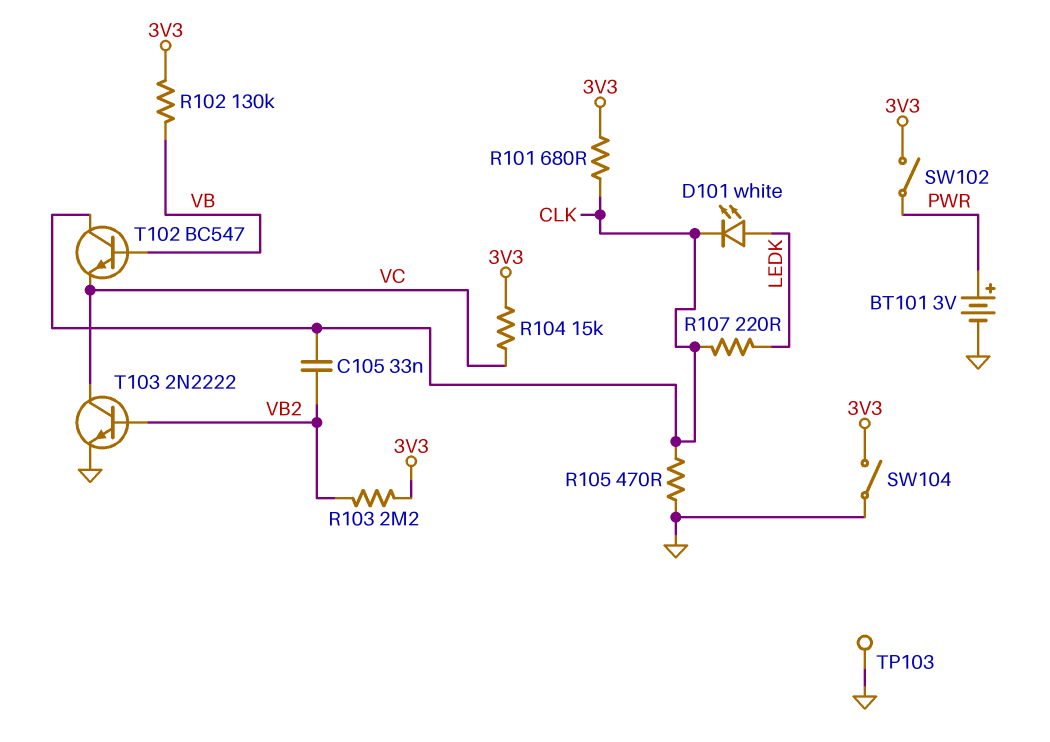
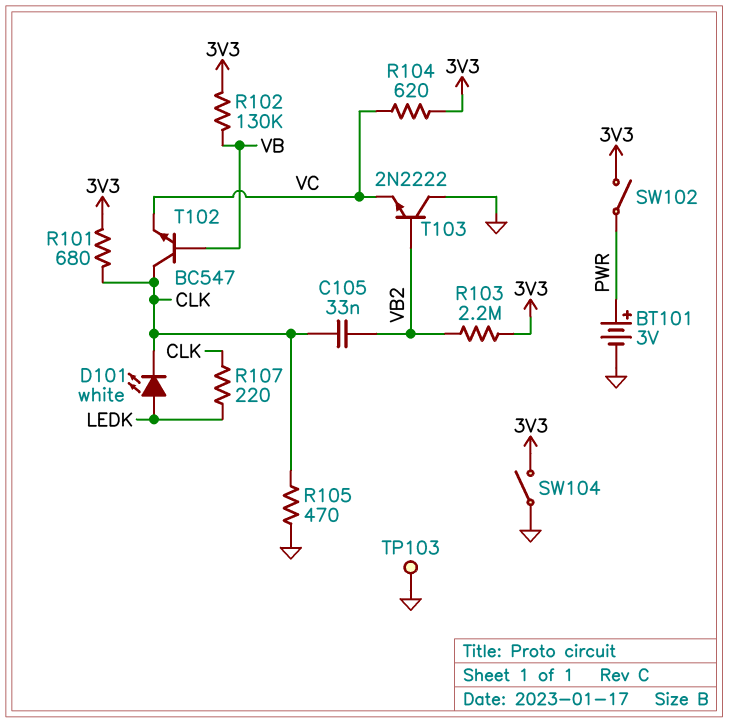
R104: 15k (3V3, VC) -> 620 (3V3, VC)
T103: NPN 2N2222 (B VB2, C VC, E GND) -> NPN 2N2222 (B VB2, C GND, E VC)

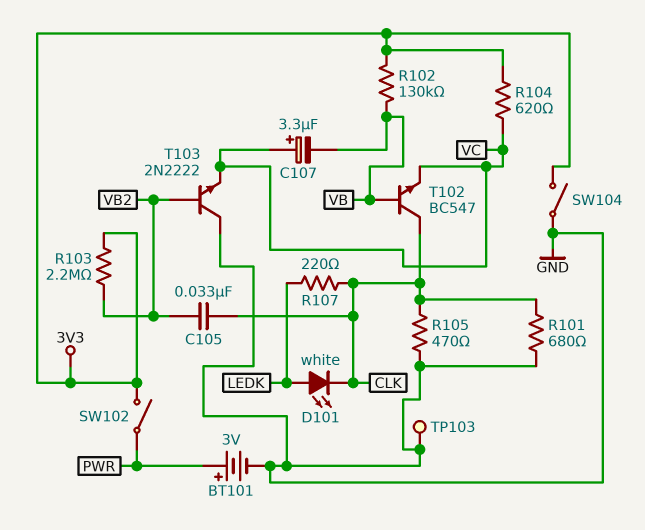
C107: none -> 3.3uF (plus VC, minus VB)
R101: 680 (3V3, CLK) -> 680 (CLK, GND)

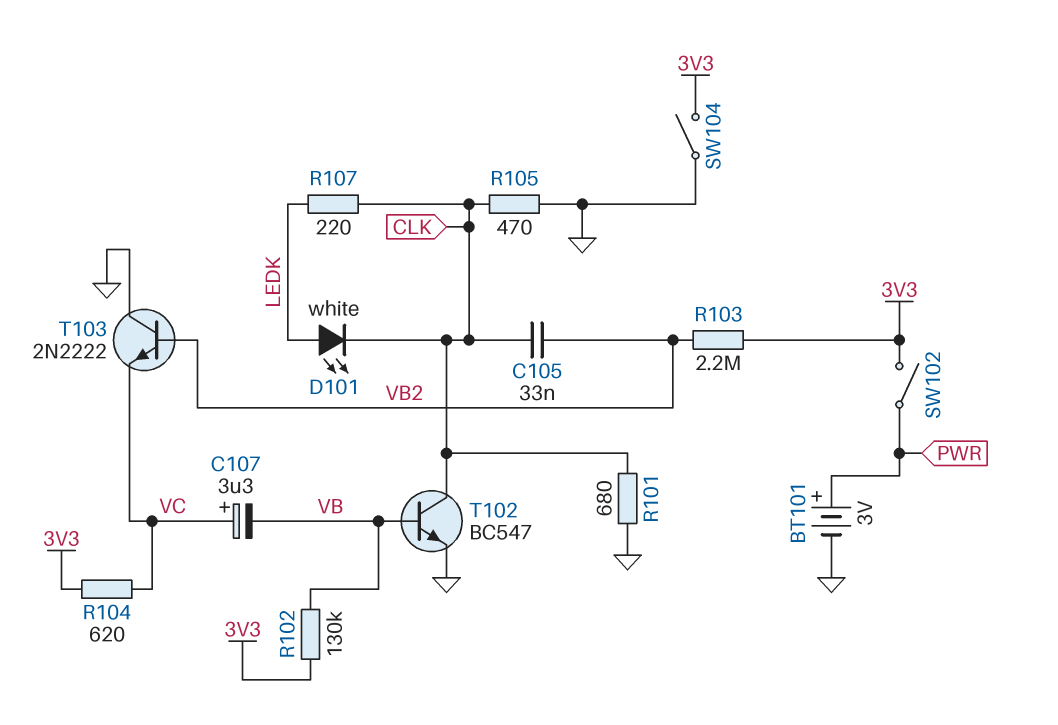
T102: NPN BC547 (B VB, C CLK, E VC) -> NPN BC547 (B VB, C CLK, E GND)
TP103: test point (GND) -> none

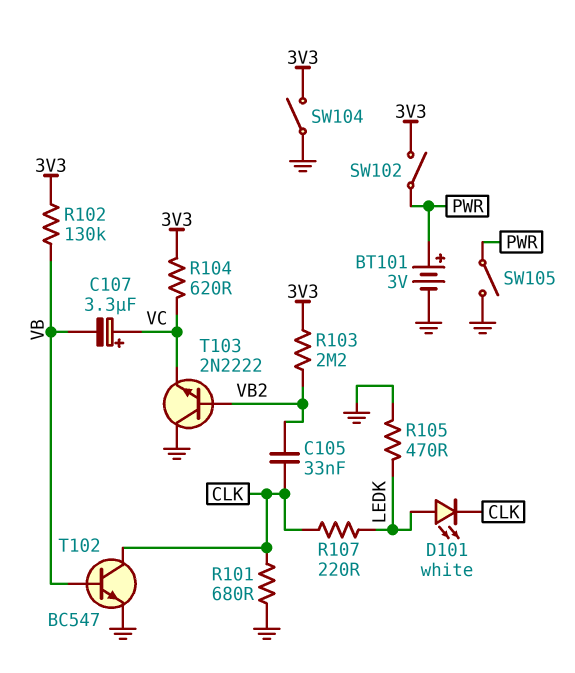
R105: 470 (CLK, GND) -> 470 (GND, LEDK)
SW105: none -> switch (GND, PWR)

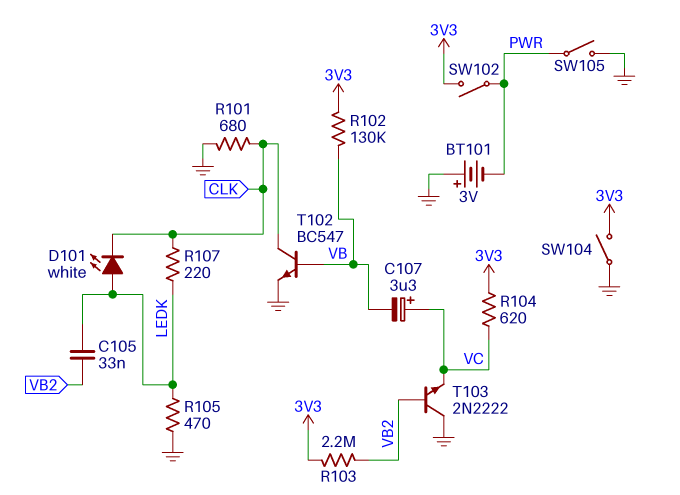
BT101: 3V (plus PWR, minus GND) -> 3V (plus GND, minus PWR)
C105: 33nF (CLK, VB2) -> 33nF (LEDK, VB2)

